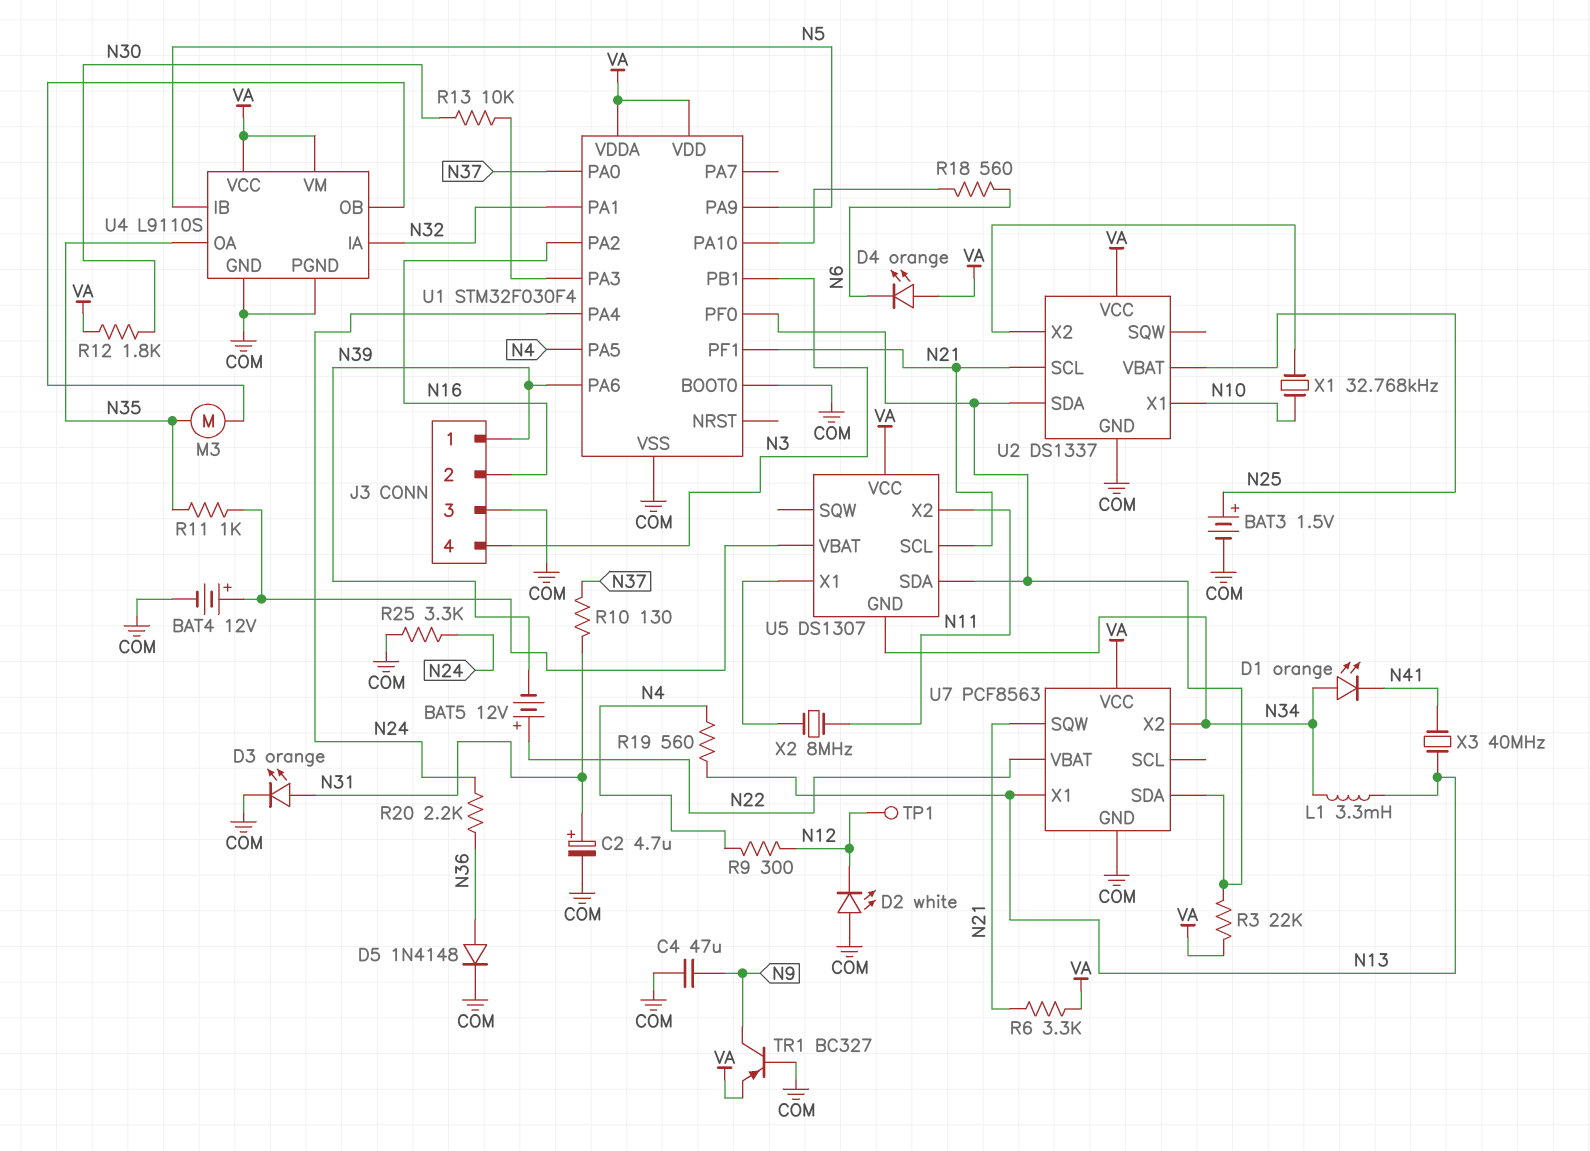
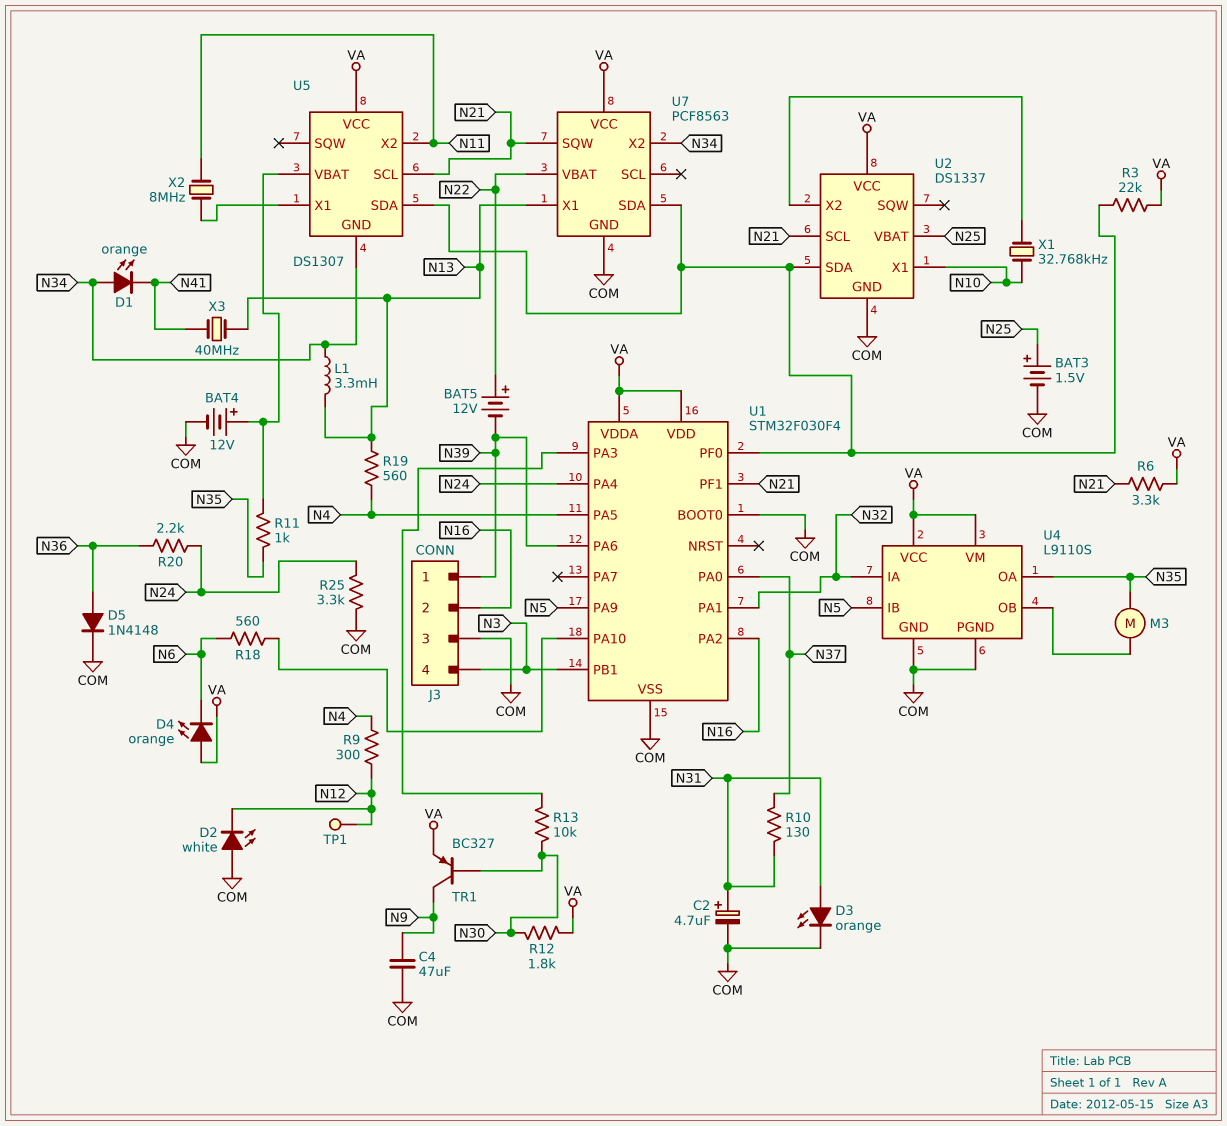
TR1: PNP BC327 (B COM, C N9, E VA) -> PNP BC327 (B N30, C N9, E VA)

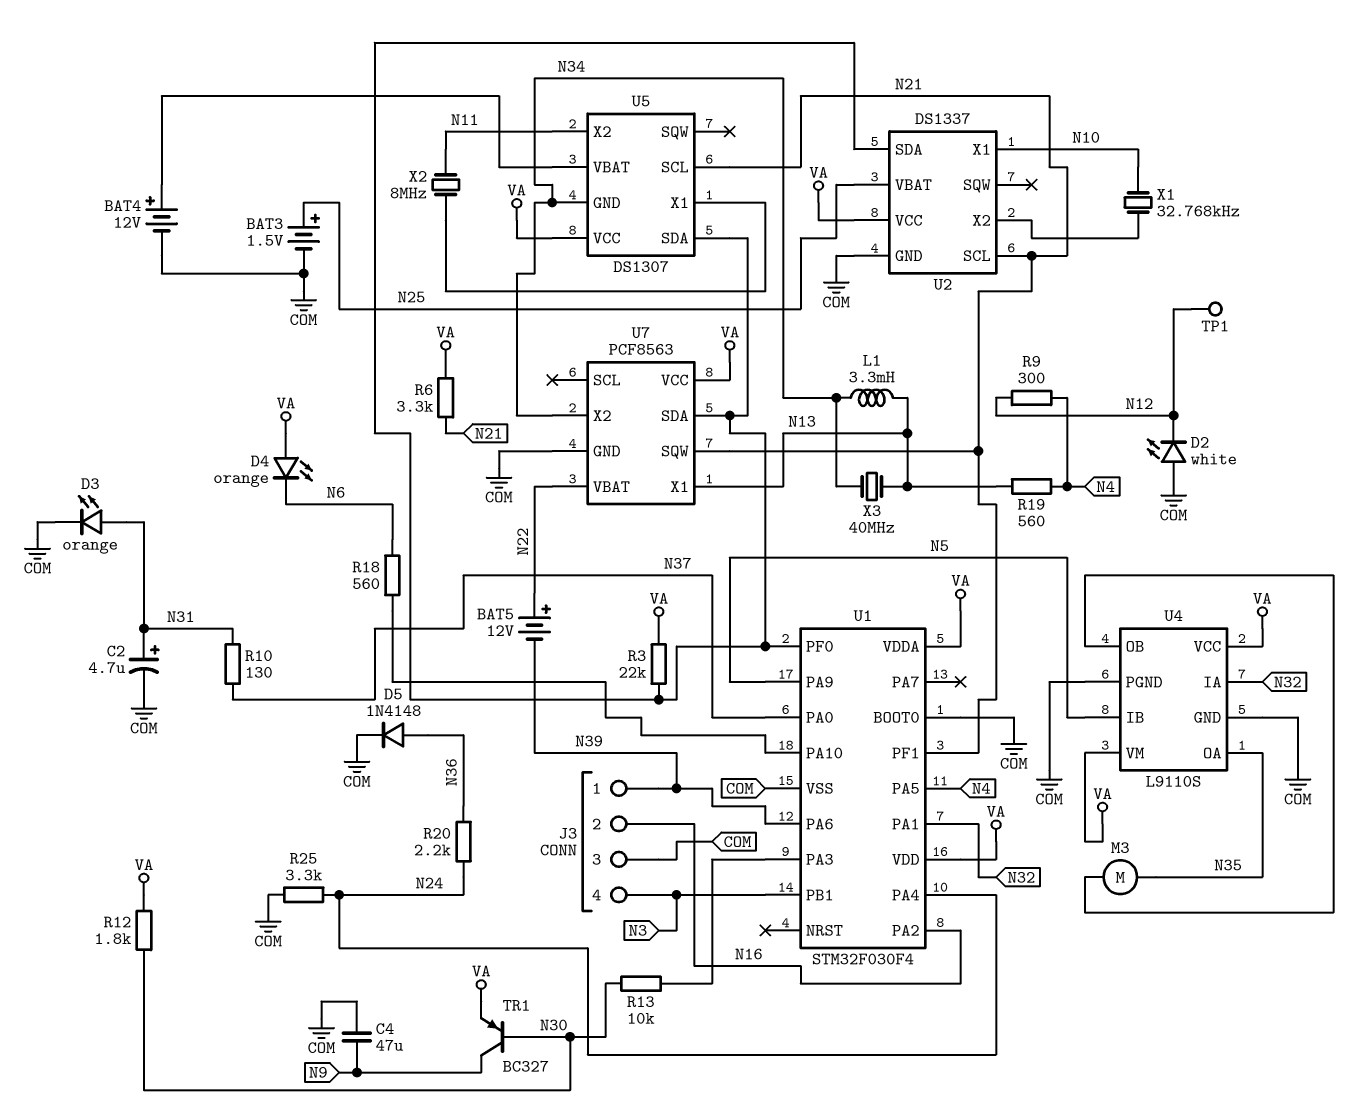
D1: LED orange (A N34, K N41) -> none
R11: 1k (N35, U5/VBAT) -> none
X3: 40MHz (N13, N41) -> 40MHz (N13, N34)

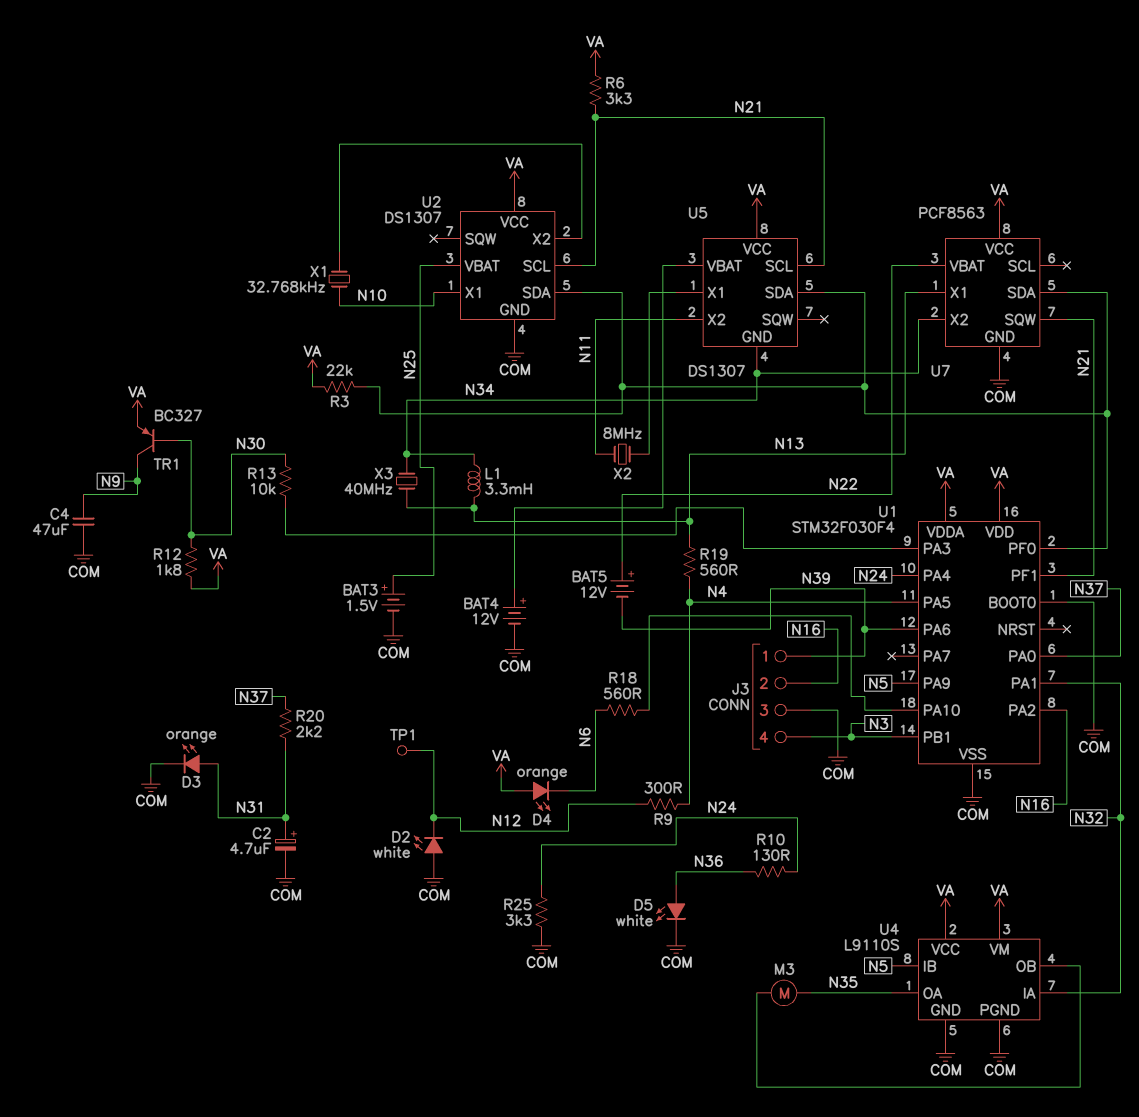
D5: diode 1N4148 (A N36, K COM) -> LED white (A N36, K COM)
R10: 130 (N31, N37) -> 130 (N24, N36)
R20: 2.2k (N24, N36) -> 2.2k (N31, N37)
U2: DS1337 -> DS1307

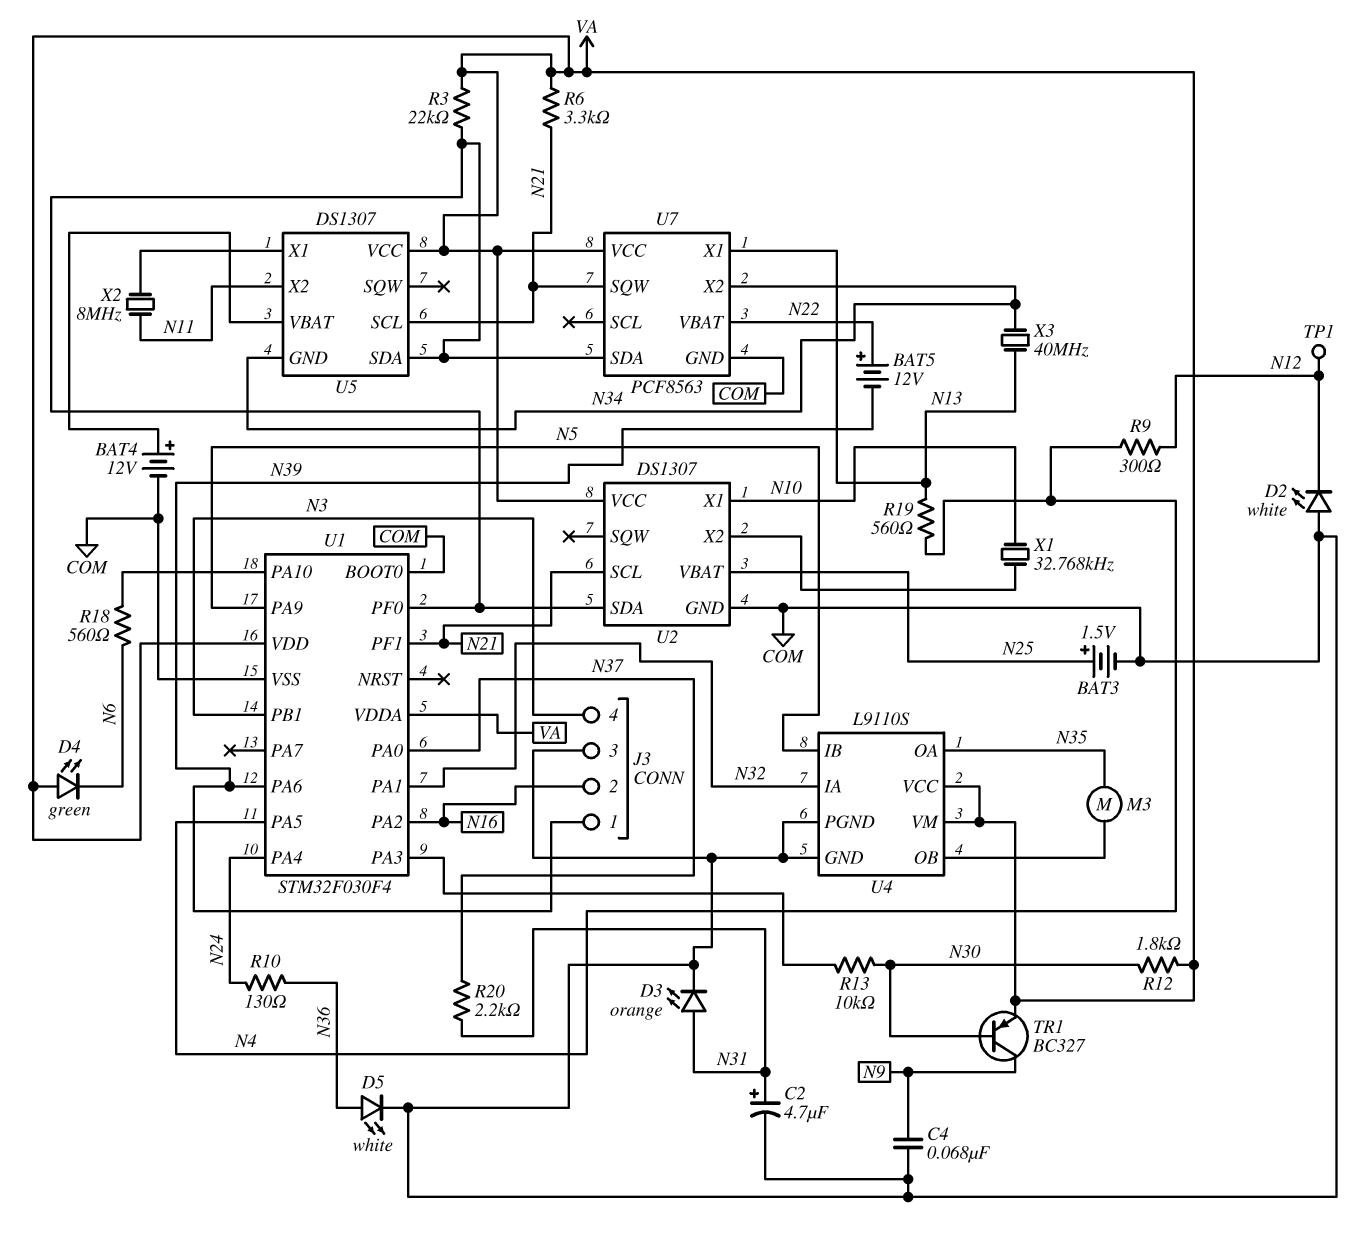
C4: 47uF (COM, N9) -> 68nF (COM, N9)
D4: LED orange (A VA, K N6) -> LED green (A VA, K N6)
L1: 3.3mH (N13, N34) -> none
R25: 3.3k (COM, N24) -> none

